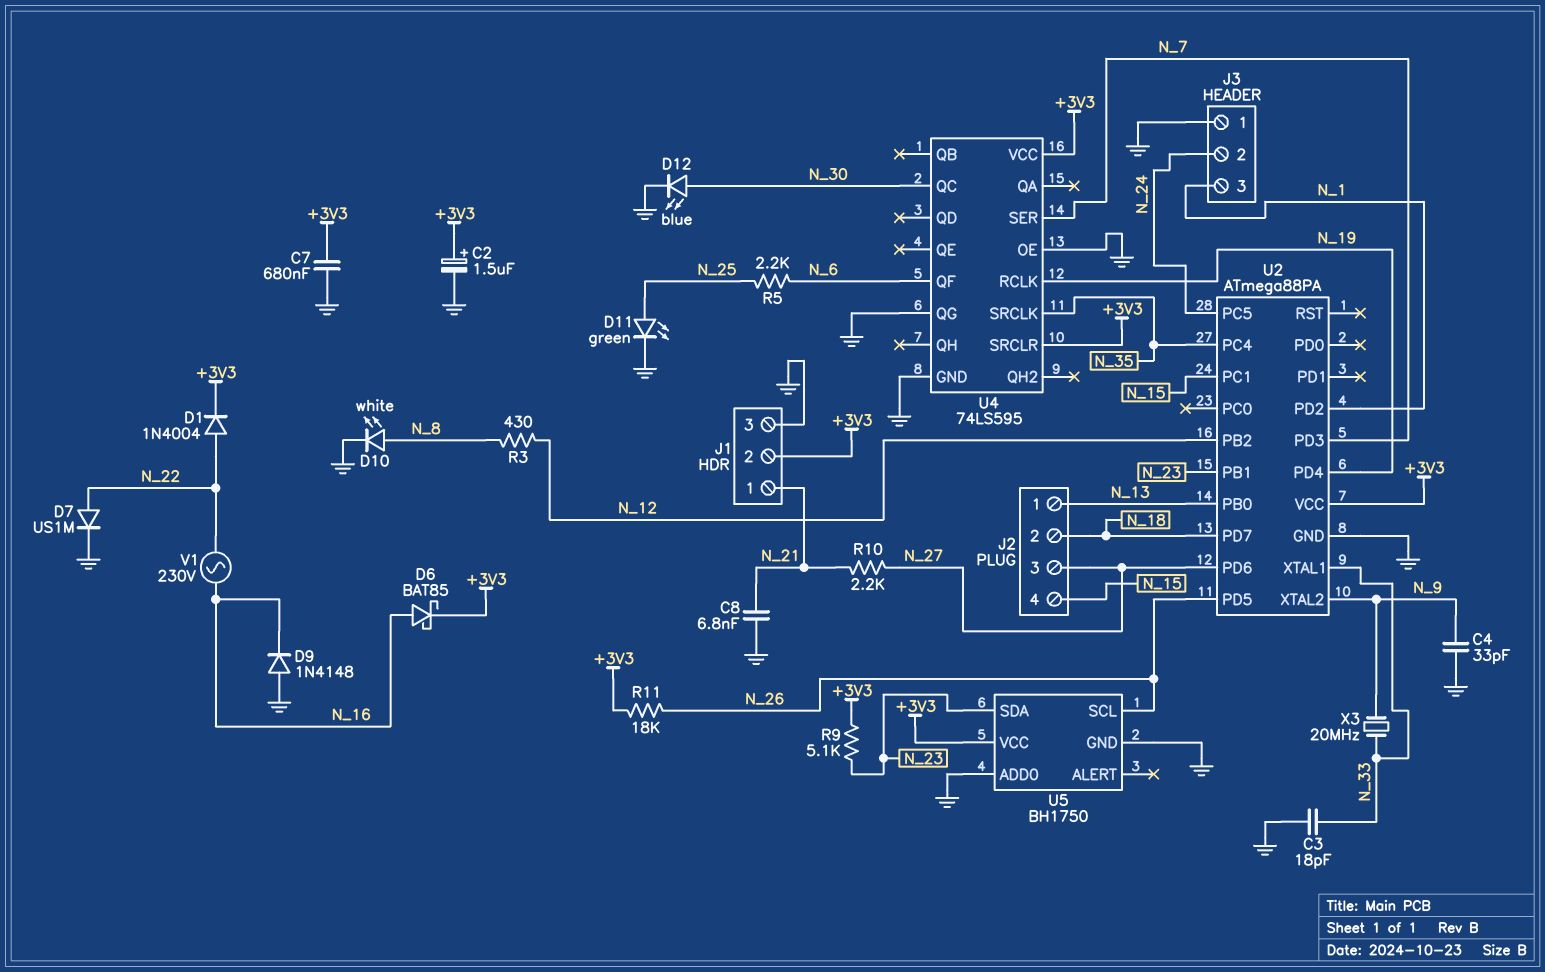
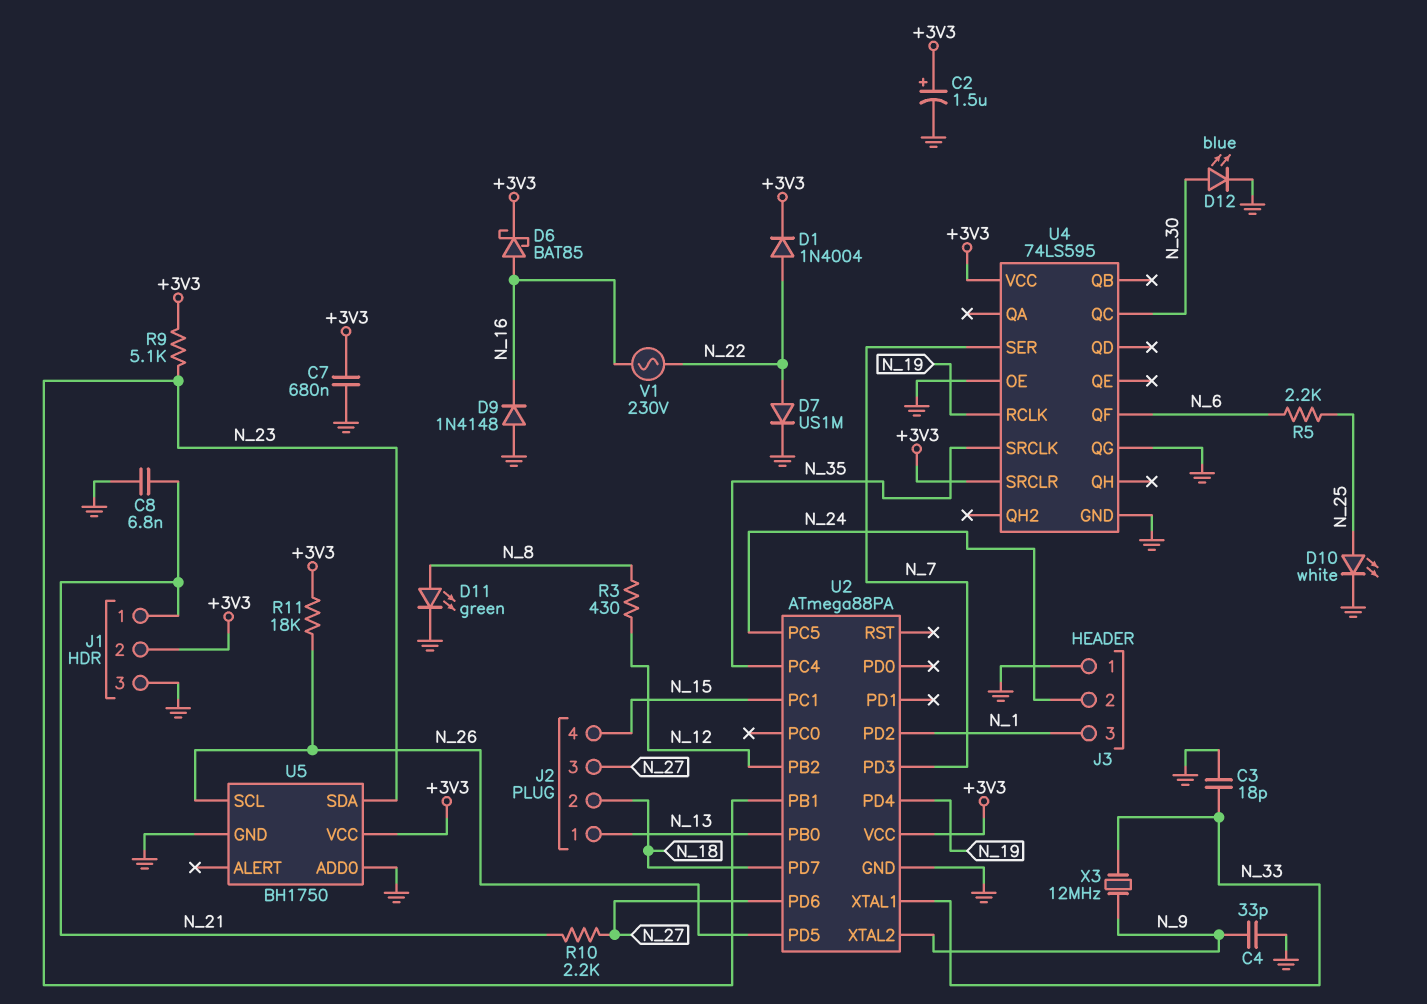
D10: LED white (A N_8, K GND) -> LED white (A N_25, K GND)
D11: LED green (A N_25, K GND) -> LED green (A N_8, K GND)
X3: 20MHz (N_9, N_33) -> 12MHz (N_9, N_33)

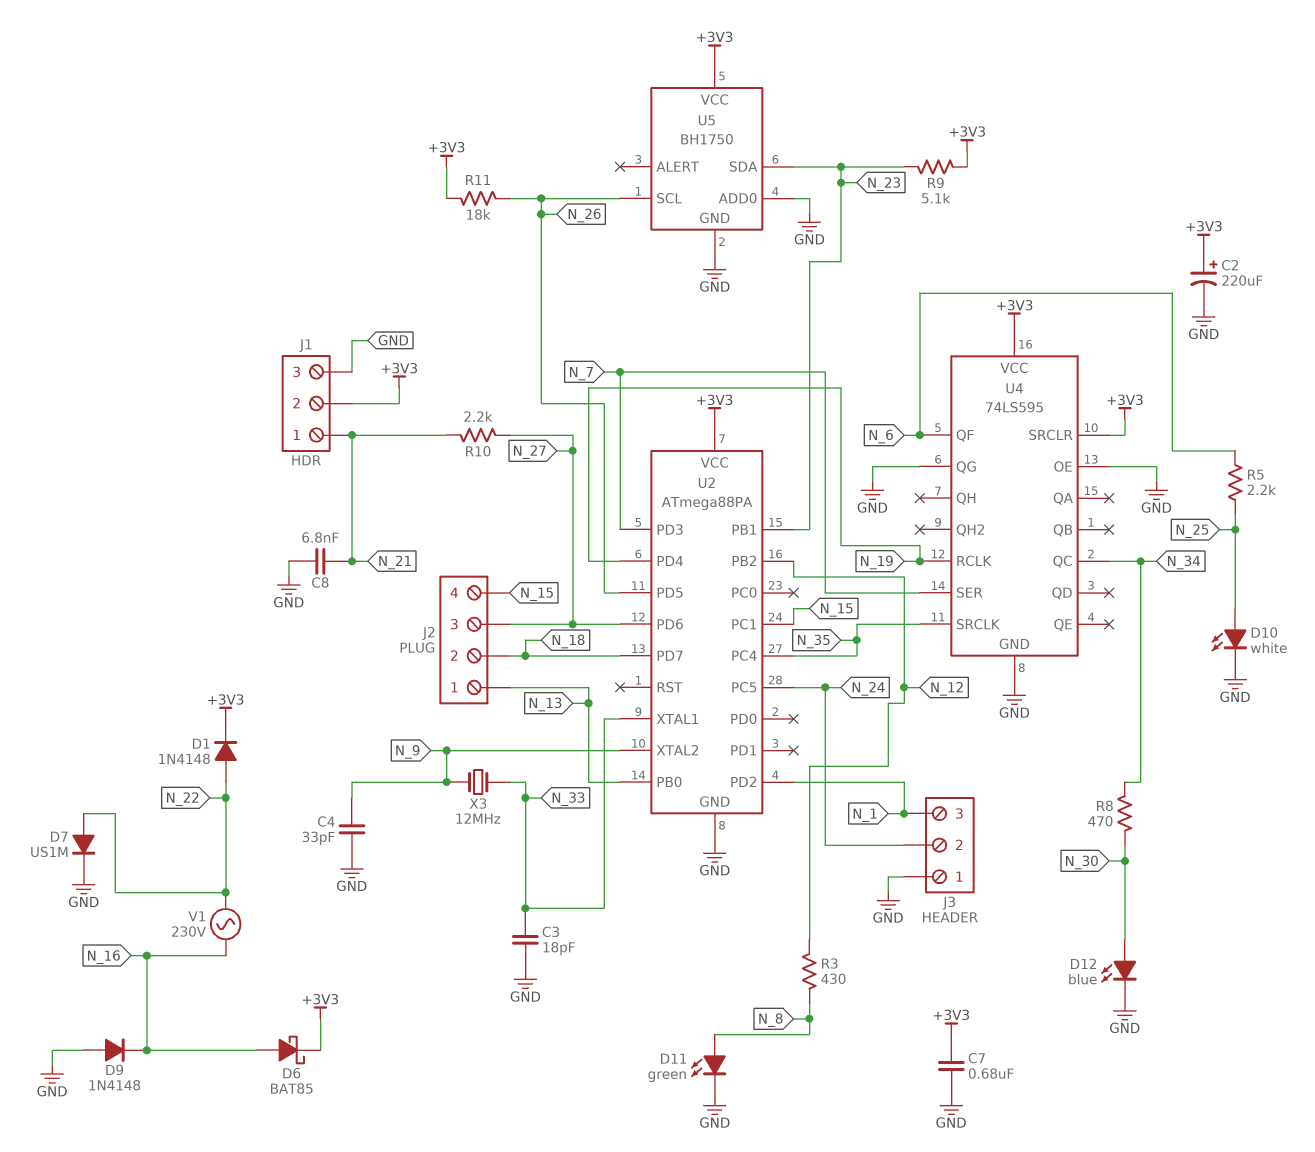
C2: 1.5uF (plus +3V3, minus GND) -> 220uF (plus +3V3, minus GND)
D1: diode 1N4004 (A N_22, K +3V3) -> diode 1N4148 (A N_22, K +3V3)
R8: none -> 470 (N_30, N_34)
U4 pin QC: N_30 -> N_34

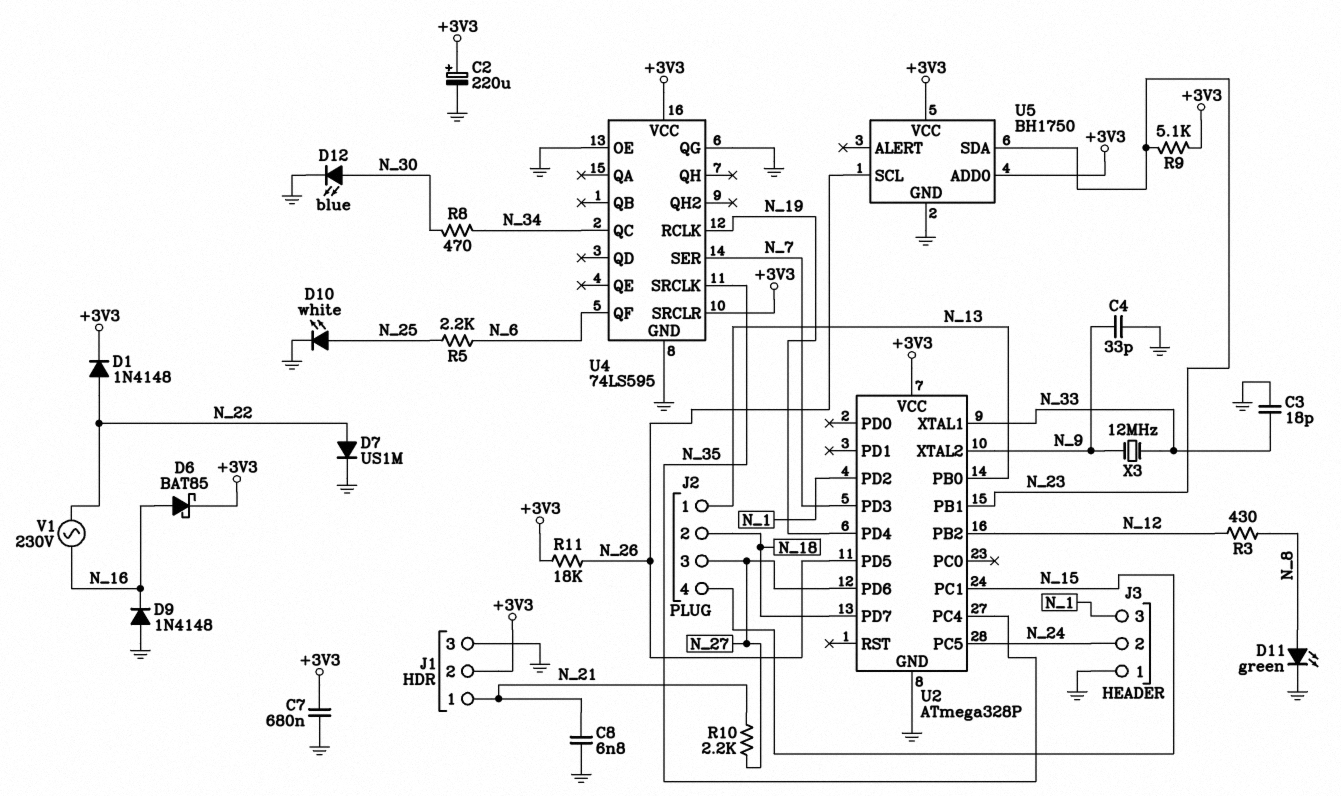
U2: ATmega88PA -> ATmega328P
U5 pin ADD0: GND -> +3V3

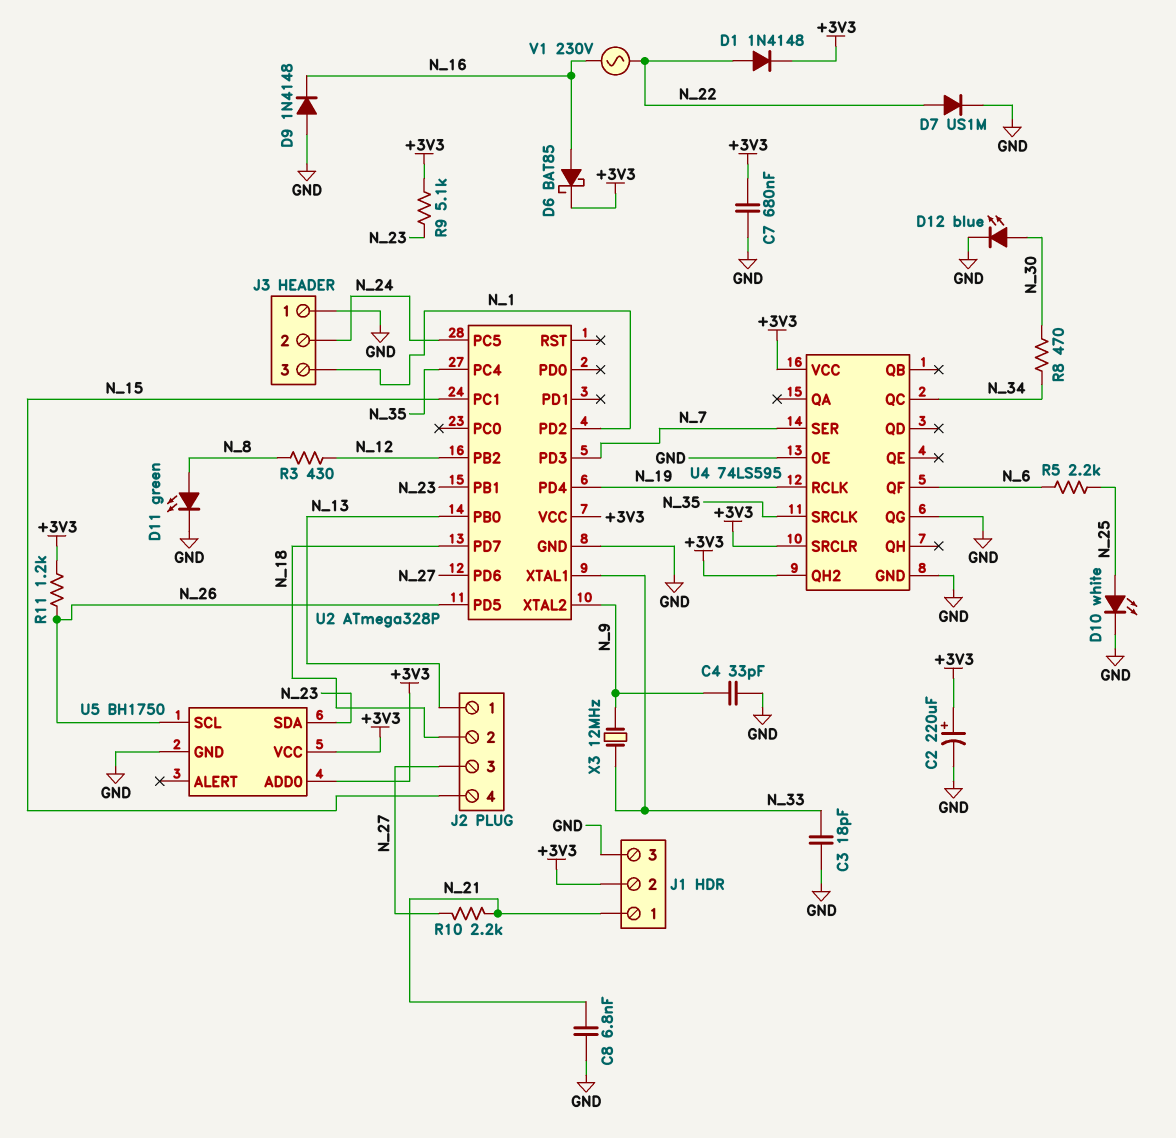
R11: 18k (+3V3, N_26) -> 1.2k (+3V3, N_26)
U4 pin QH2: none -> +3V3

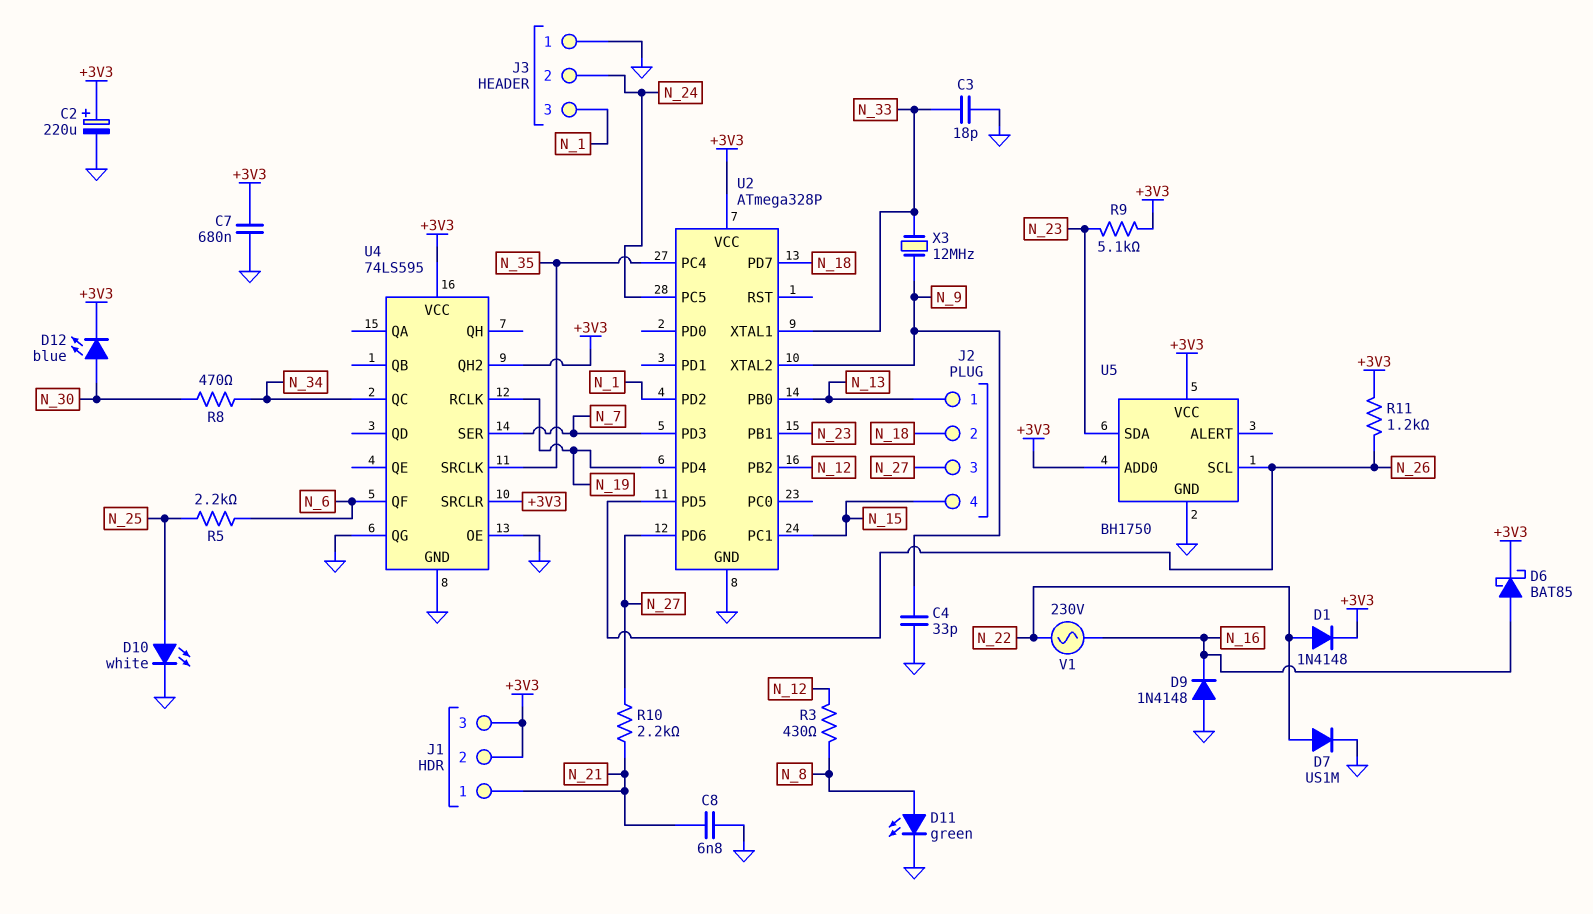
D12: LED blue (A N_30, K GND) -> LED blue (A N_30, K +3V3)
J1 pin 3: GND -> +3V3

